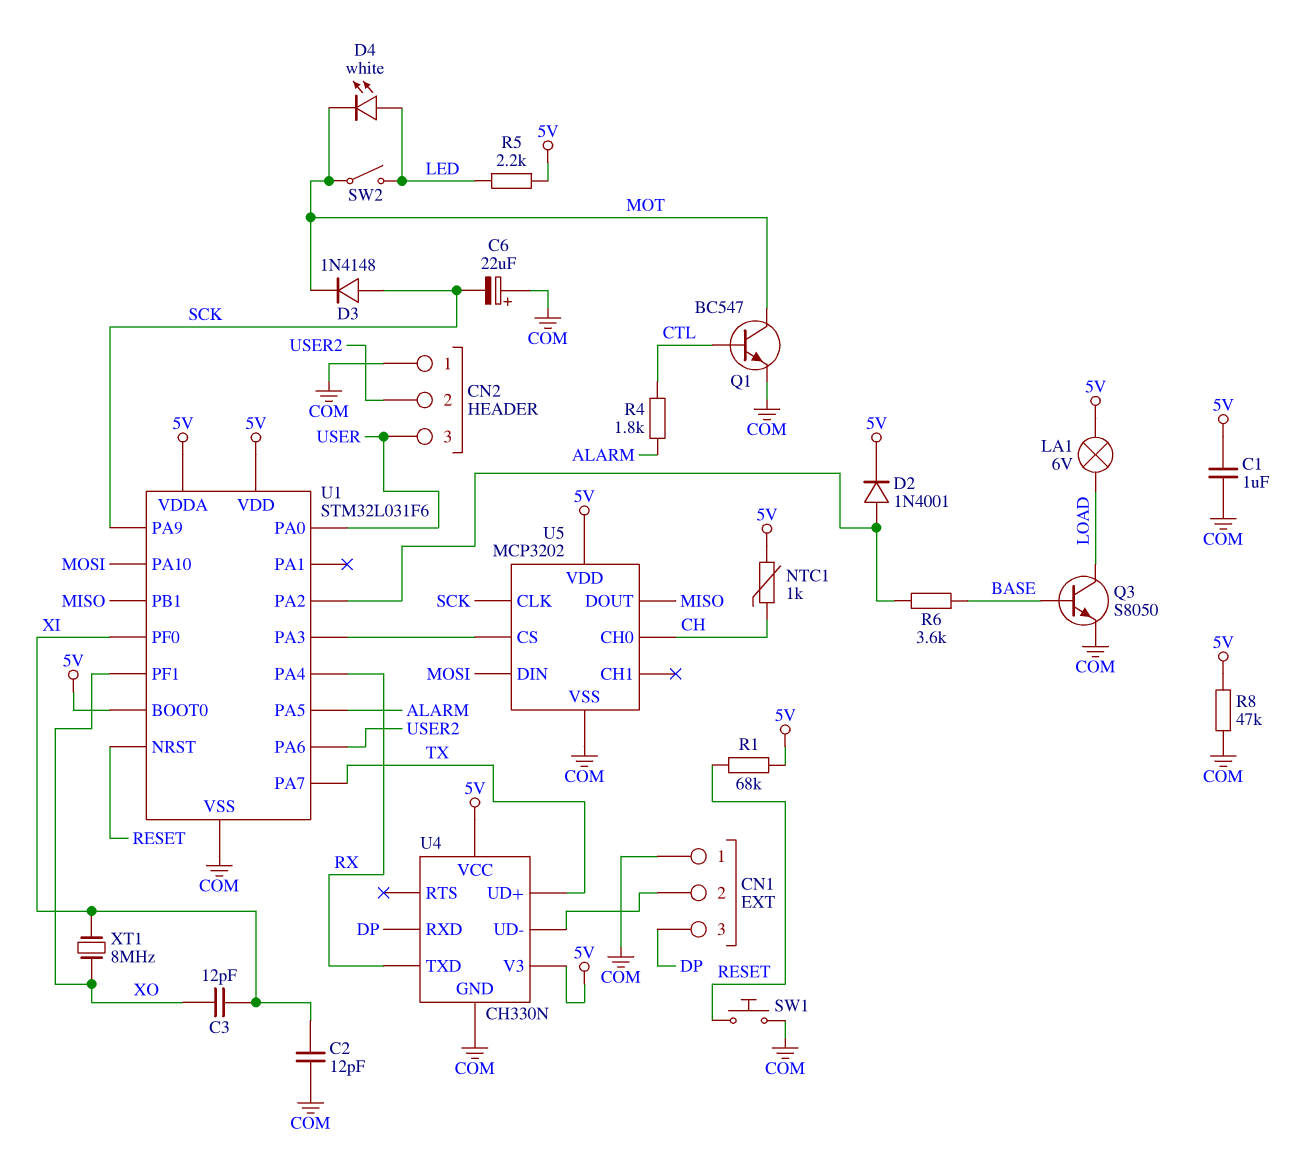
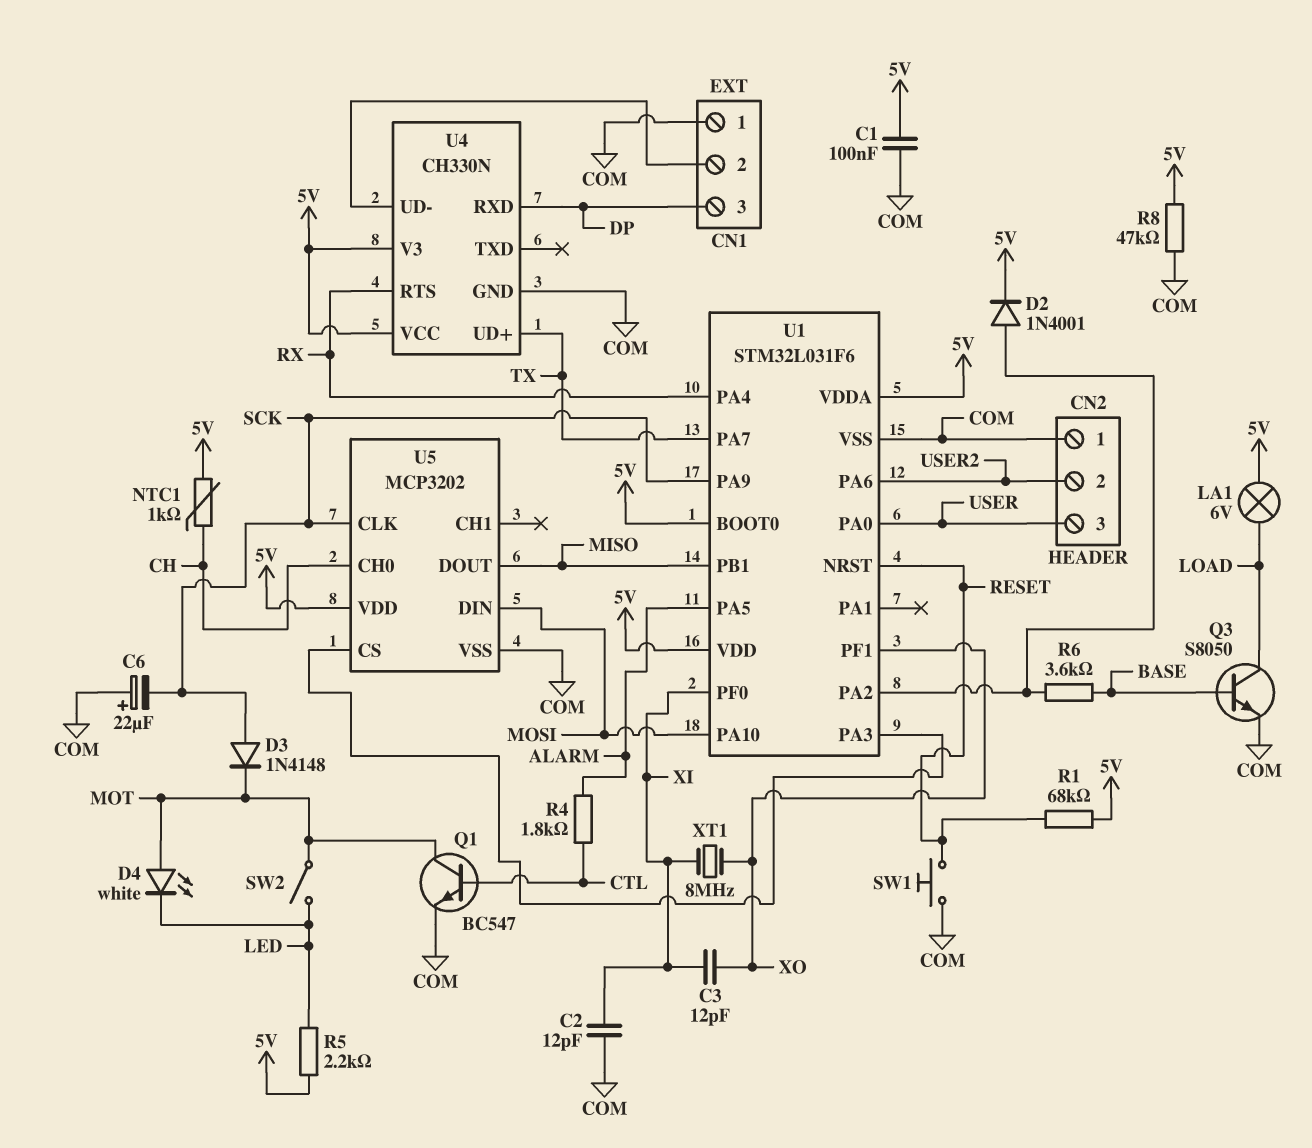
C1: 1uF (5V, COM) -> 100nF (5V, COM)
D4: LED white (A LED, K MOT) -> LED white (A MOT, K LED)
U4 pin RTS: none -> RX
U4 pin TXD: RX -> none

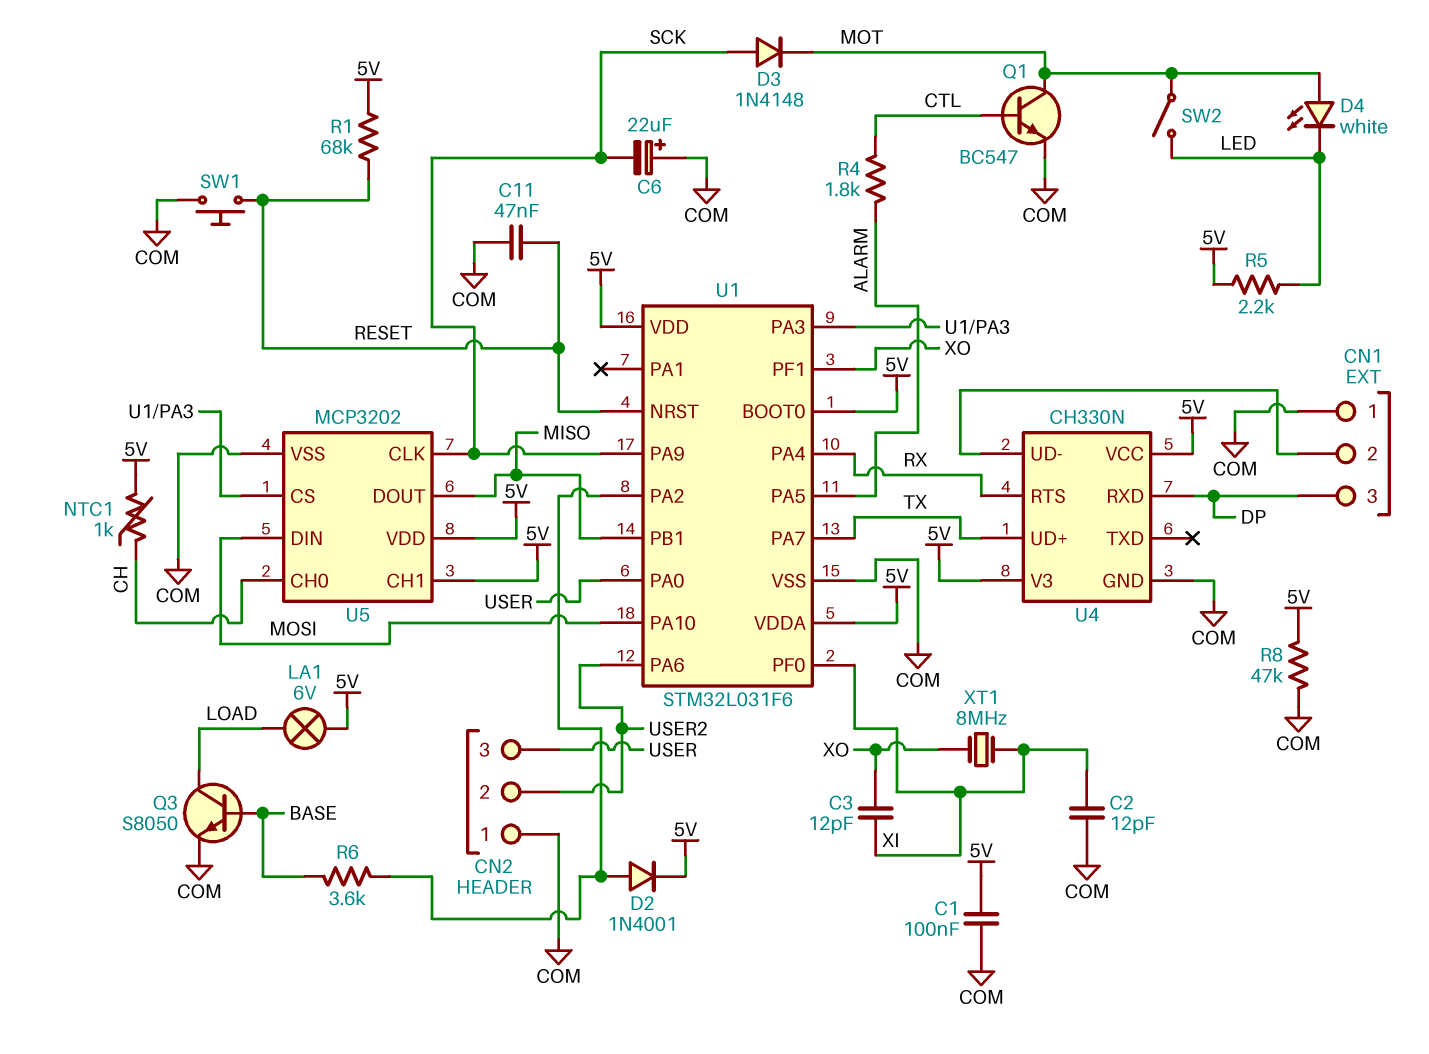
C11: none -> 47nF (COM, RESET)
U5 pin CH1: none -> 5V

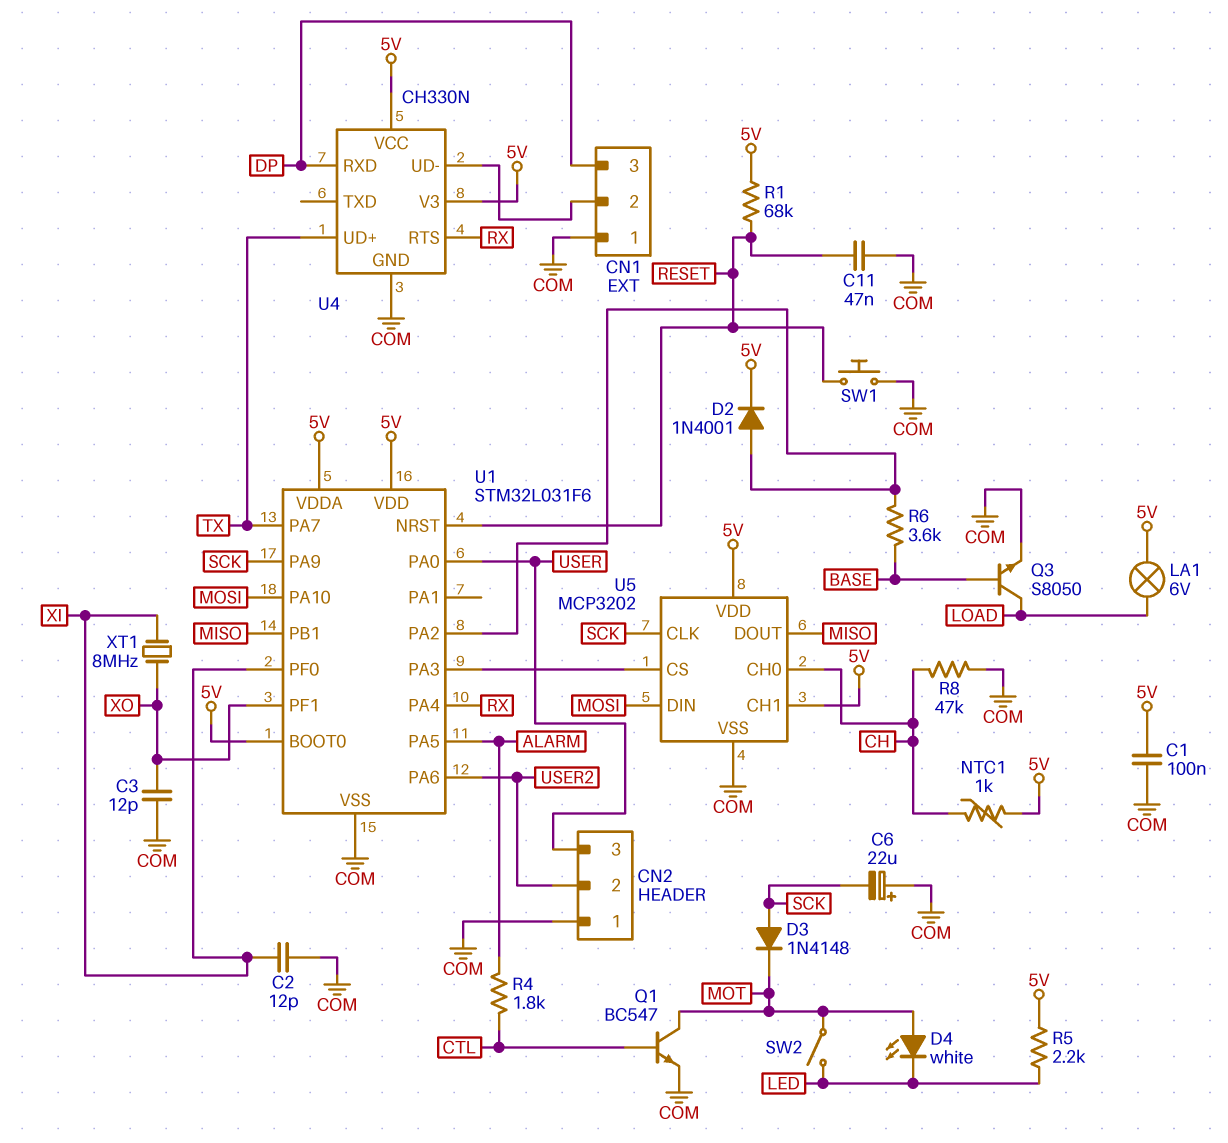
C3: 12pF (XI, XO) -> 12pF (COM, XO)
R8: 47k (5V, COM) -> 47k (CH, COM)

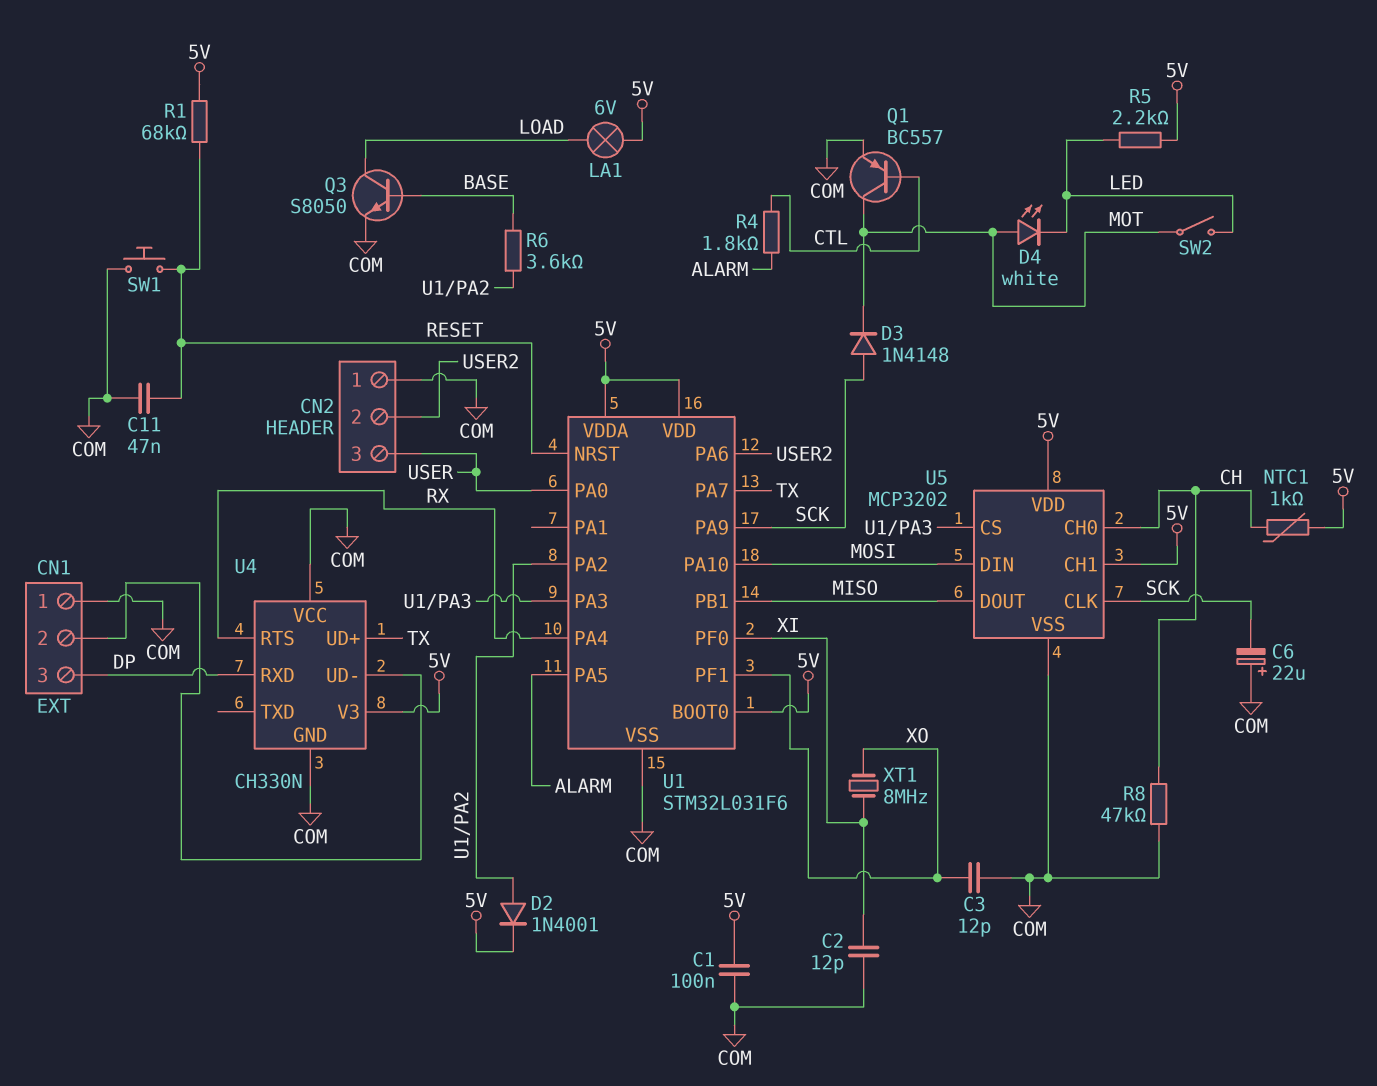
Q1: NPN BC547 (B CTL, C MOT, E COM) -> PNP BC557 (B CTL, C MOT, E COM)
U4 pin VCC: 5V -> COM

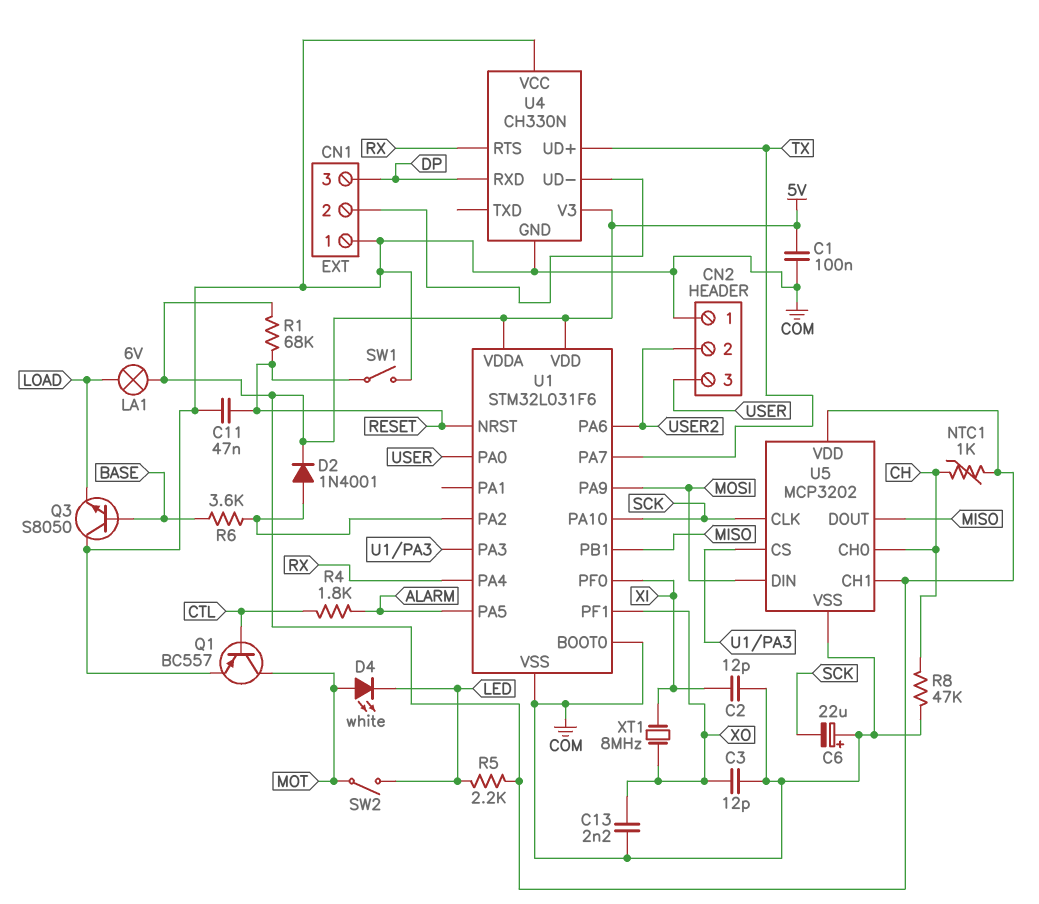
C13: none -> 2.2nF (COM, XO)
D3: diode 1N4148 (A SCK, K MOT) -> none
Q3: NPN S8050 (B BASE, C LOAD, E COM) -> NPN S8050 (B BASE, C COM, E LOAD)
SW1: button (COM, RESET) -> switch (COM, RESET)
U1 pin BOOT0: 5V -> COM
U1 pin PA9: SCK -> MOSI
U1 pin PA10: MOSI -> SCK

